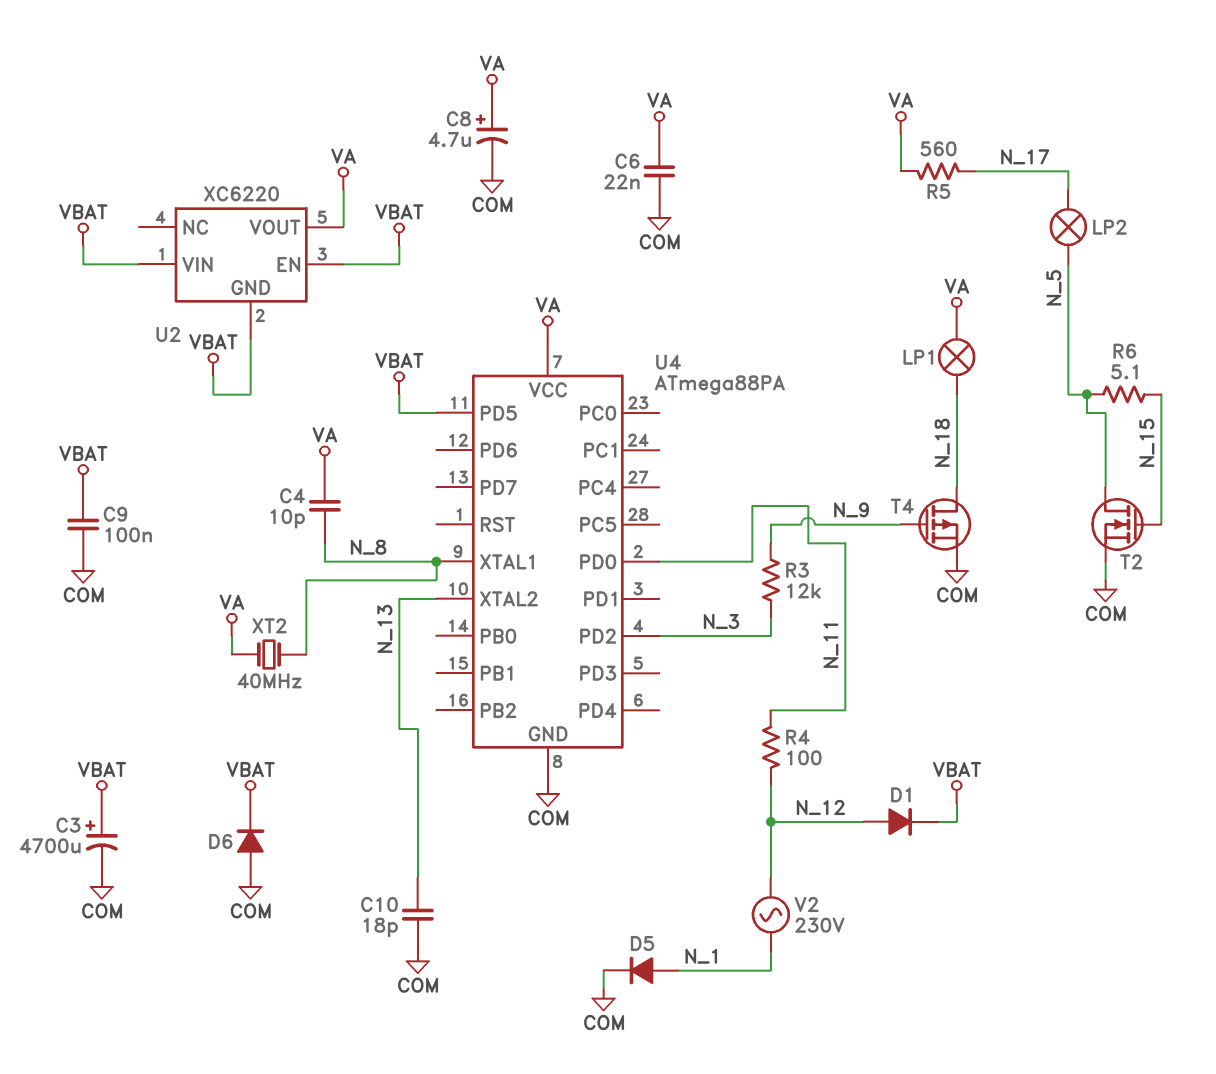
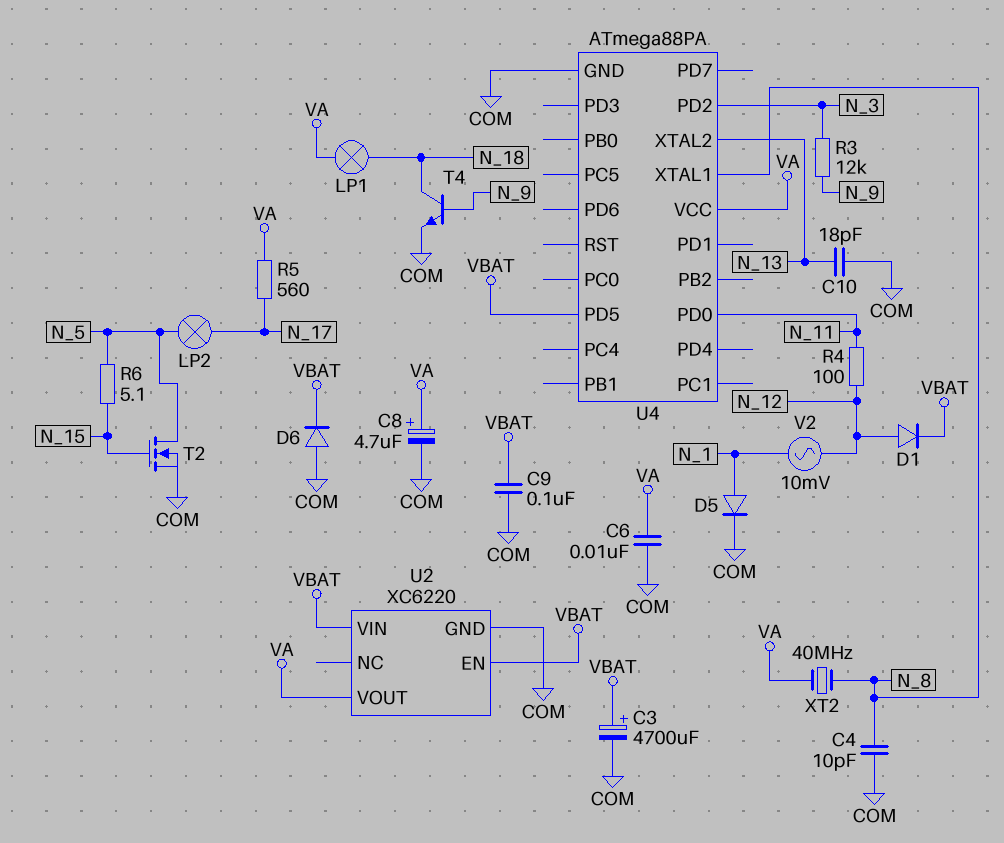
C4: 10pF (N_8, VA) -> 10pF (COM, N_8)
C6: 22nF (COM, VA) -> 10nF (COM, VA)
T4: PMOS (G N_9, D N_18, S COM) -> NPN (B N_9, C N_18, E COM)
U2 pin GND: VBAT -> COM
V2: AC 230V (N_1, N_12) -> AC 10mV (N_1, N_12)

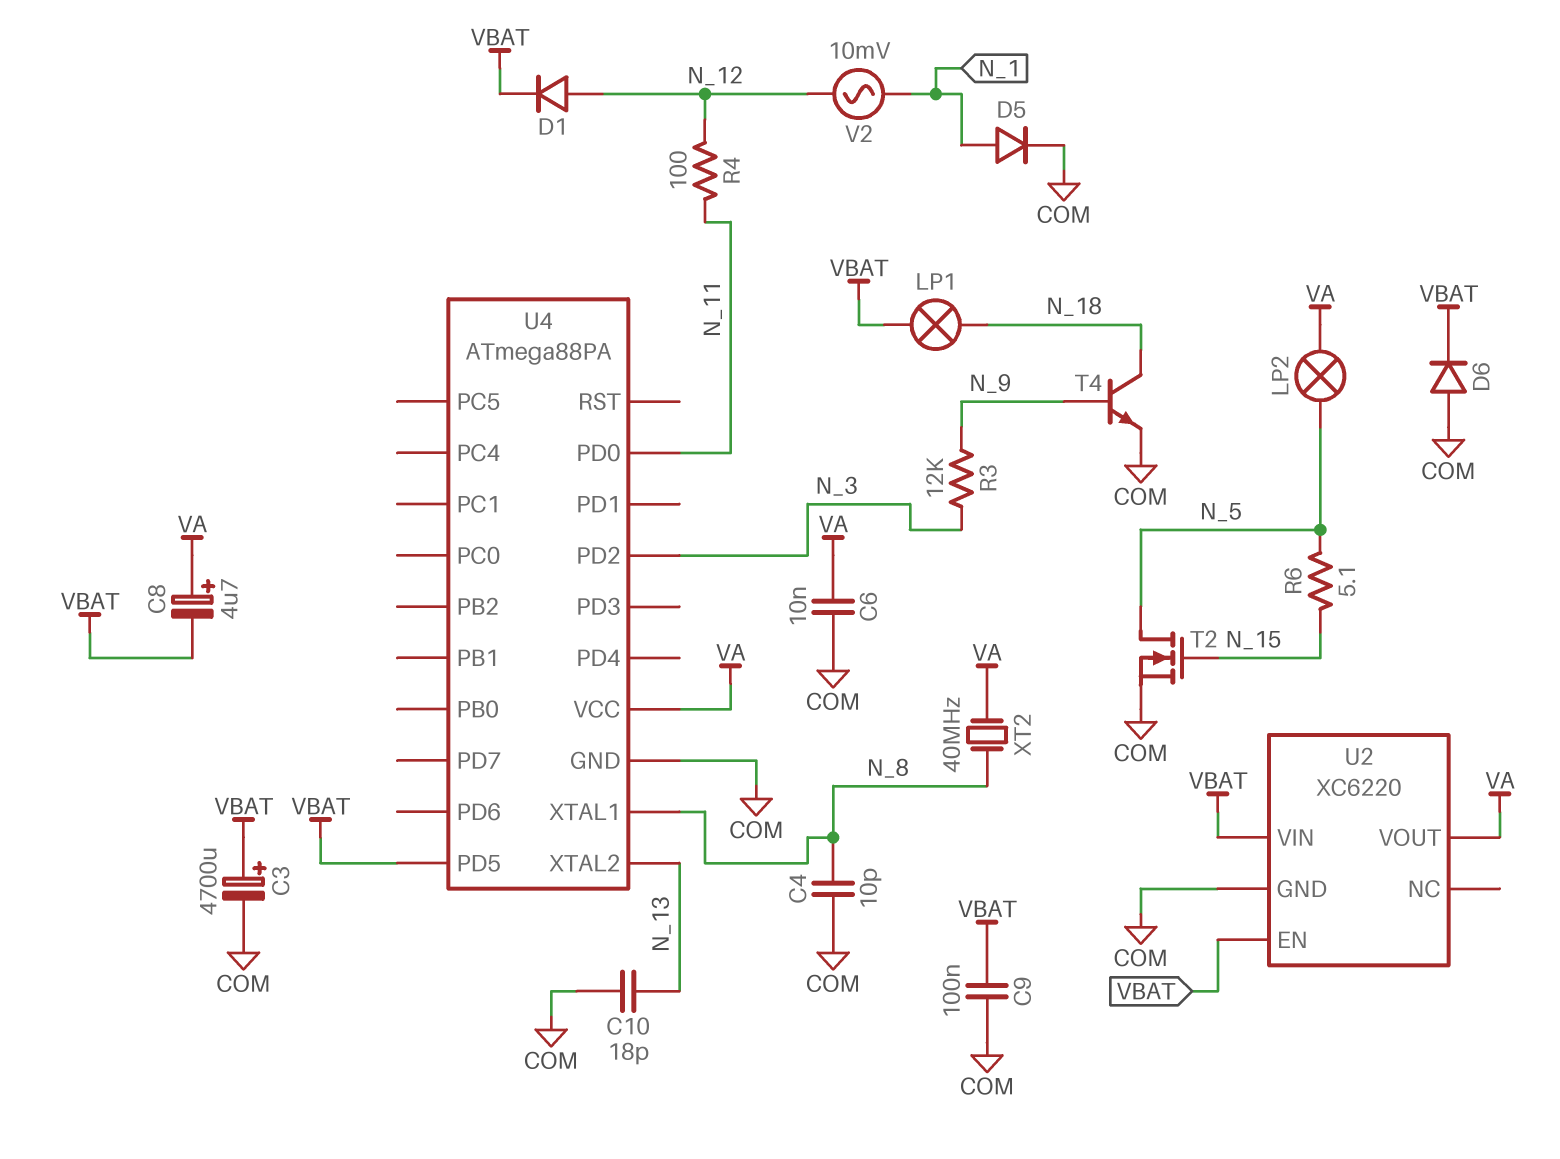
C8: 4.7uF (plus VA, minus COM) -> 4.7uF (plus VA, minus VBAT)
LP1: lamp (N_18, VA) -> lamp (N_18, VBAT)
LP2: lamp (N_5, N_17) -> lamp (N_5, VA)
R5: 560 (N_17, VA) -> none

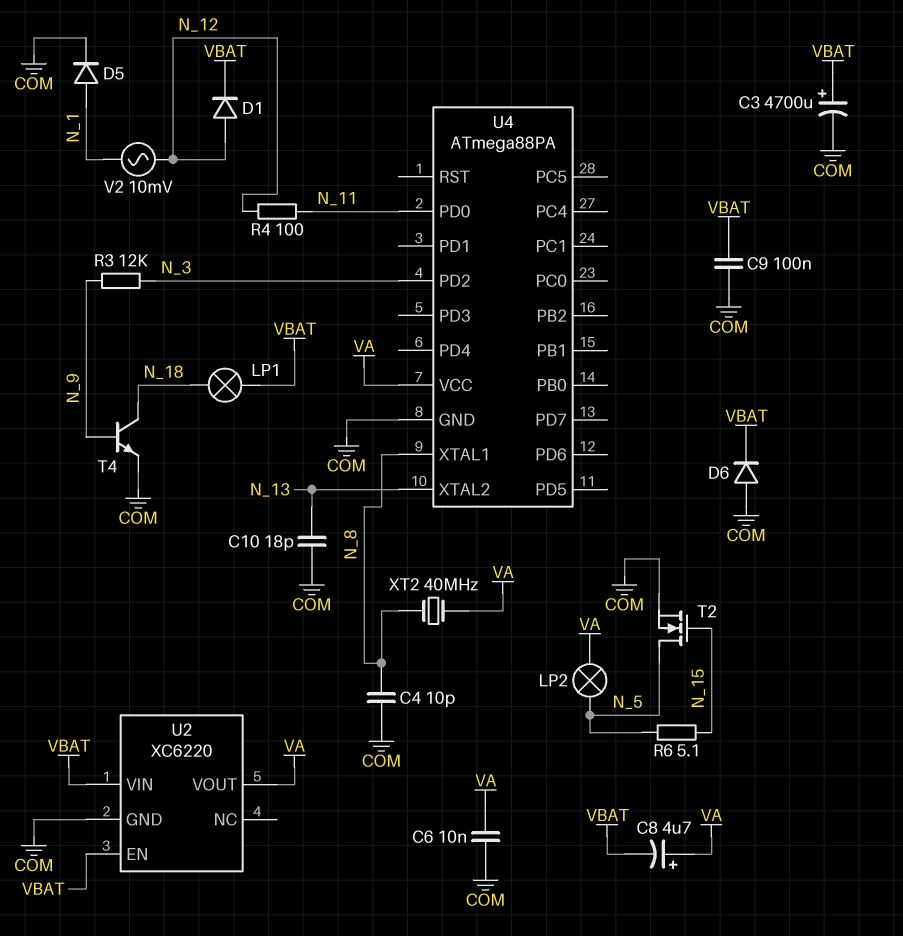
U4 pin PD5: VBAT -> none

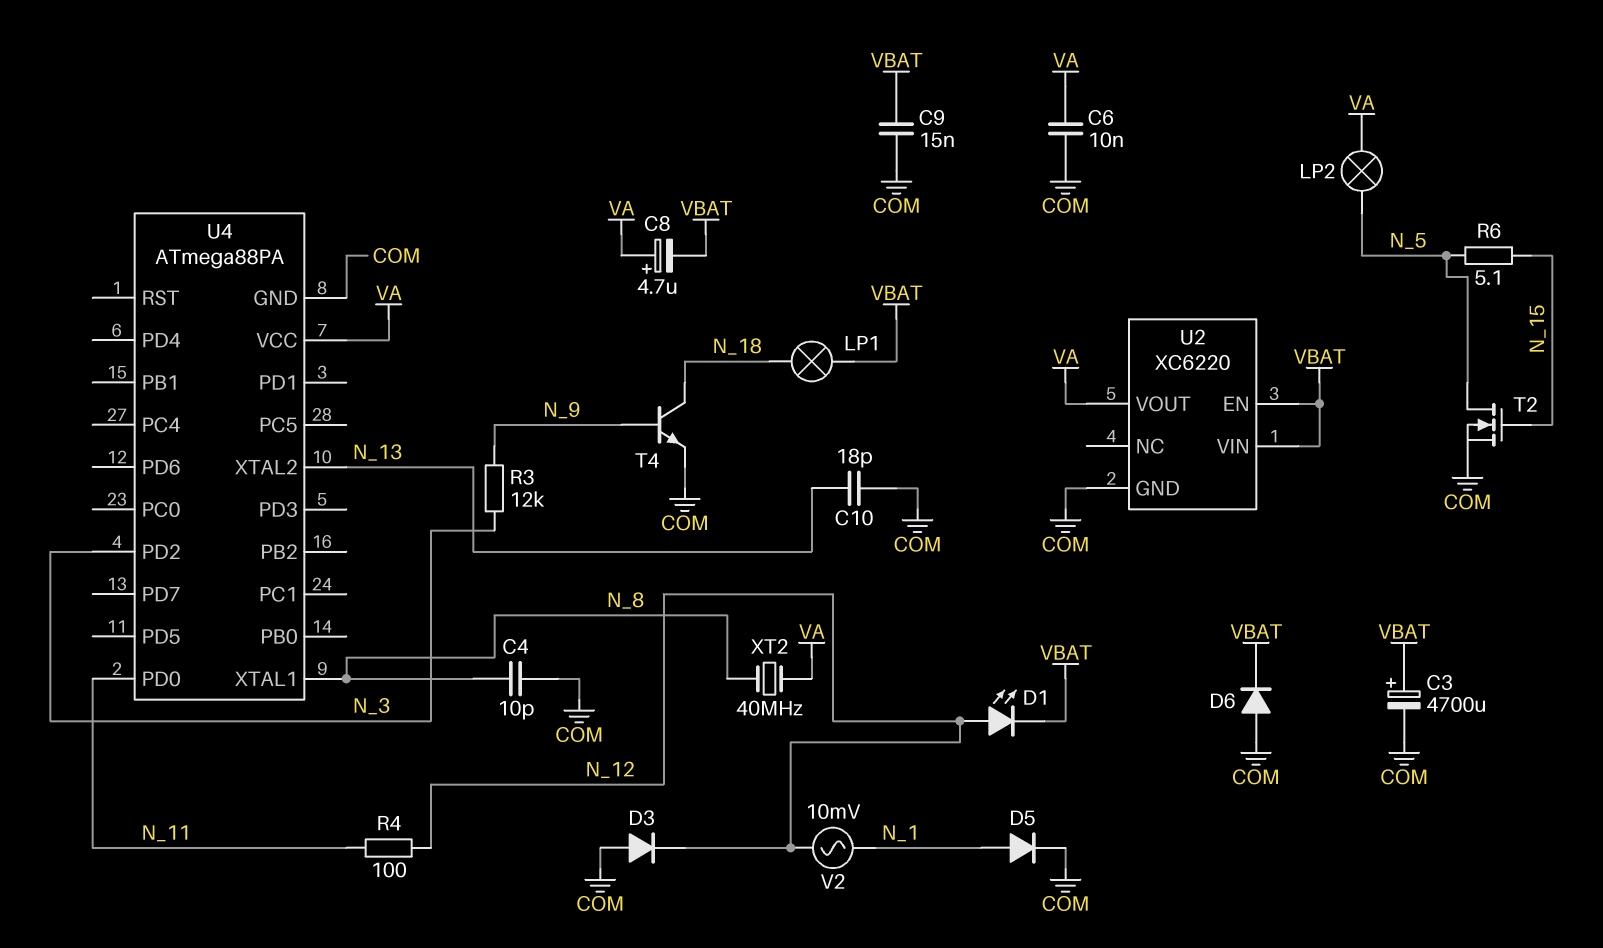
C9: 100nF (COM, VBAT) -> 15nF (COM, VBAT)
D1: diode (A N_12, K VBAT) -> LED (A N_12, K VBAT)
D3: none -> diode (A COM, K N_12)

